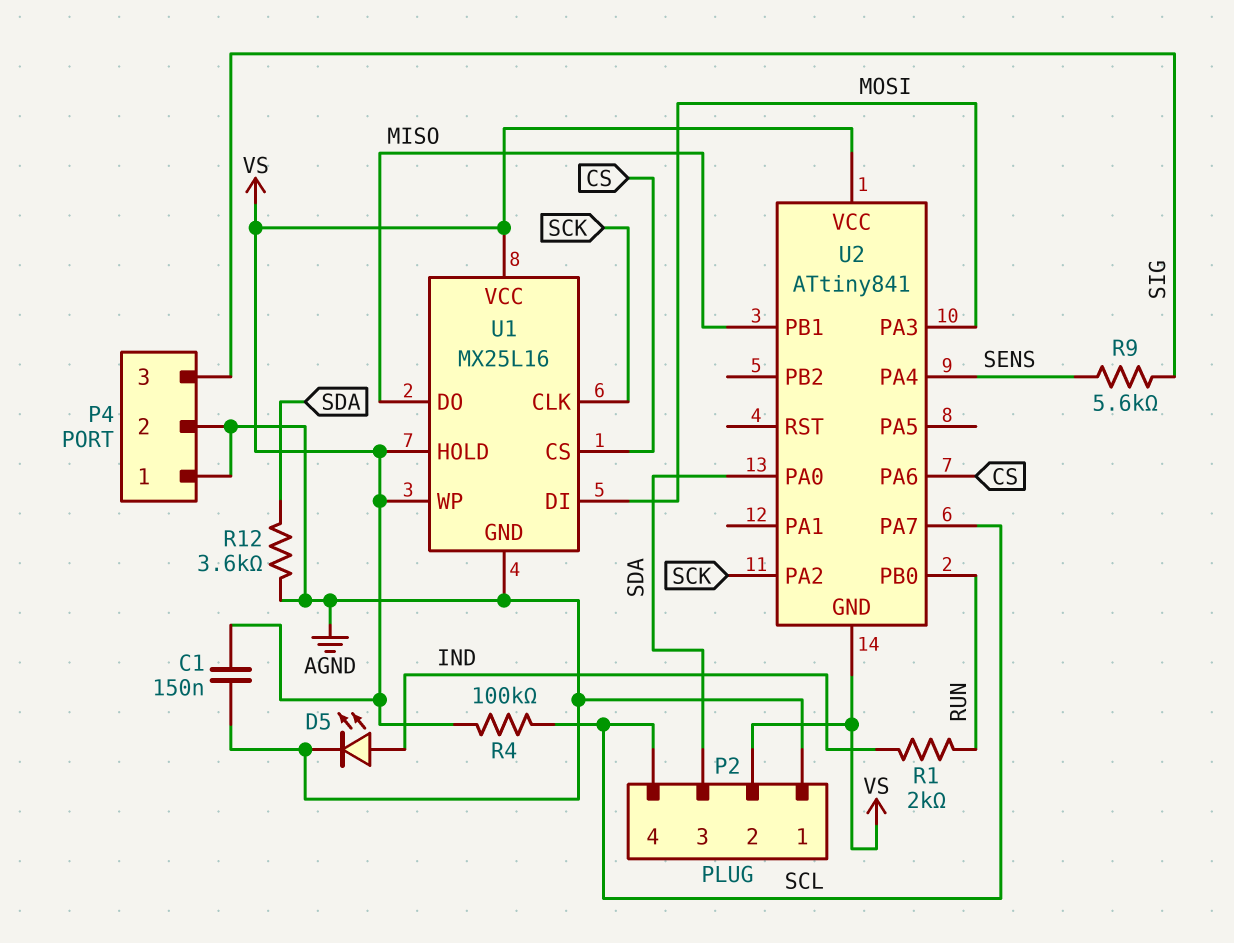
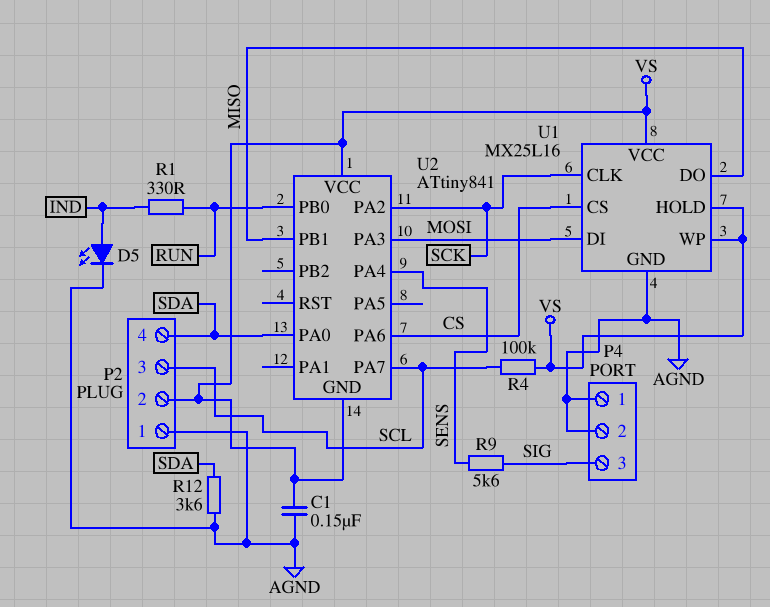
P2 pin 3: SDA -> SCL
P2 pin 4: SCL -> SDA
R1: 2k (IND, RUN) -> 330 (IND, RUN)

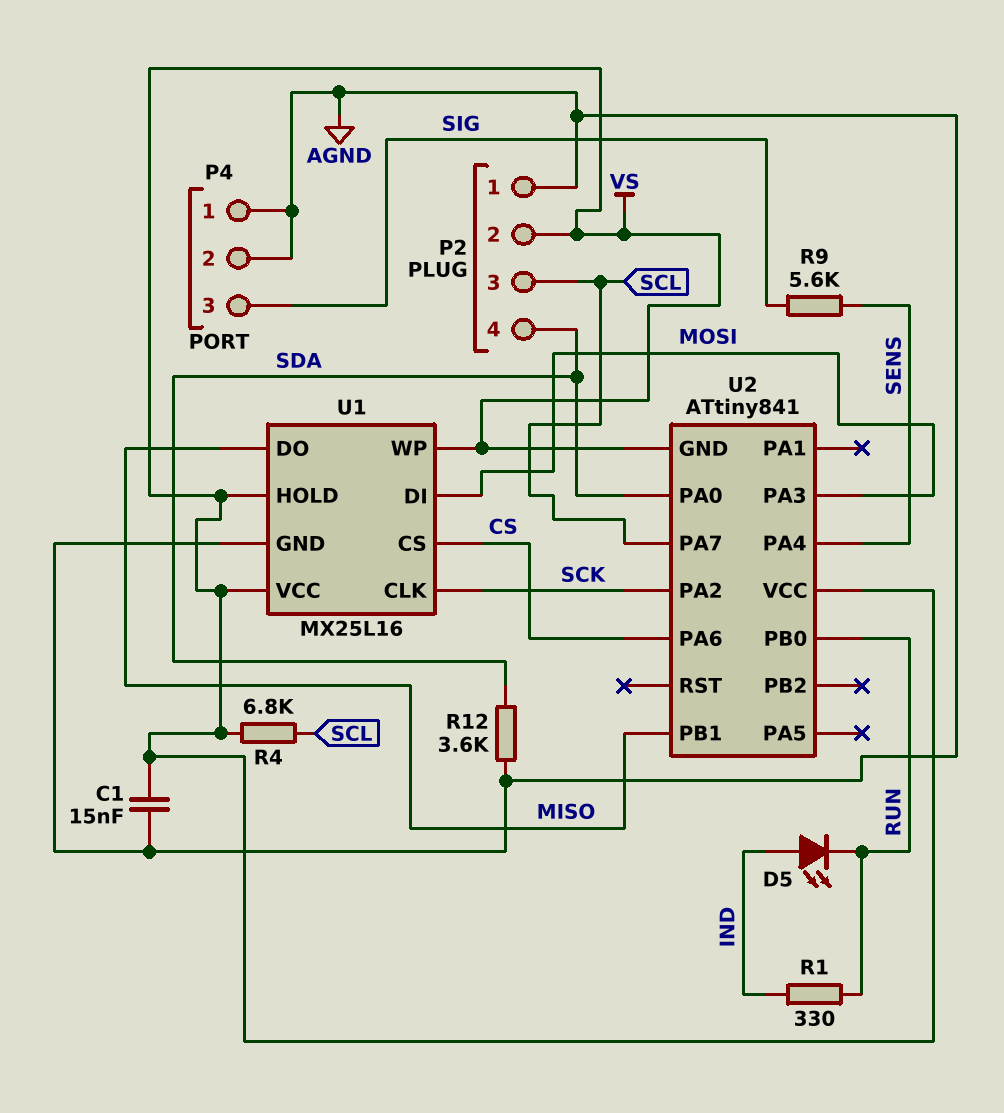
C1: 150nF (AGND, VS) -> 15nF (AGND, VS)
D5: LED (A IND, K AGND) -> LED (A IND, K RUN)
R4: 100k (SCL, VS) -> 6.8k (SCL, VS)

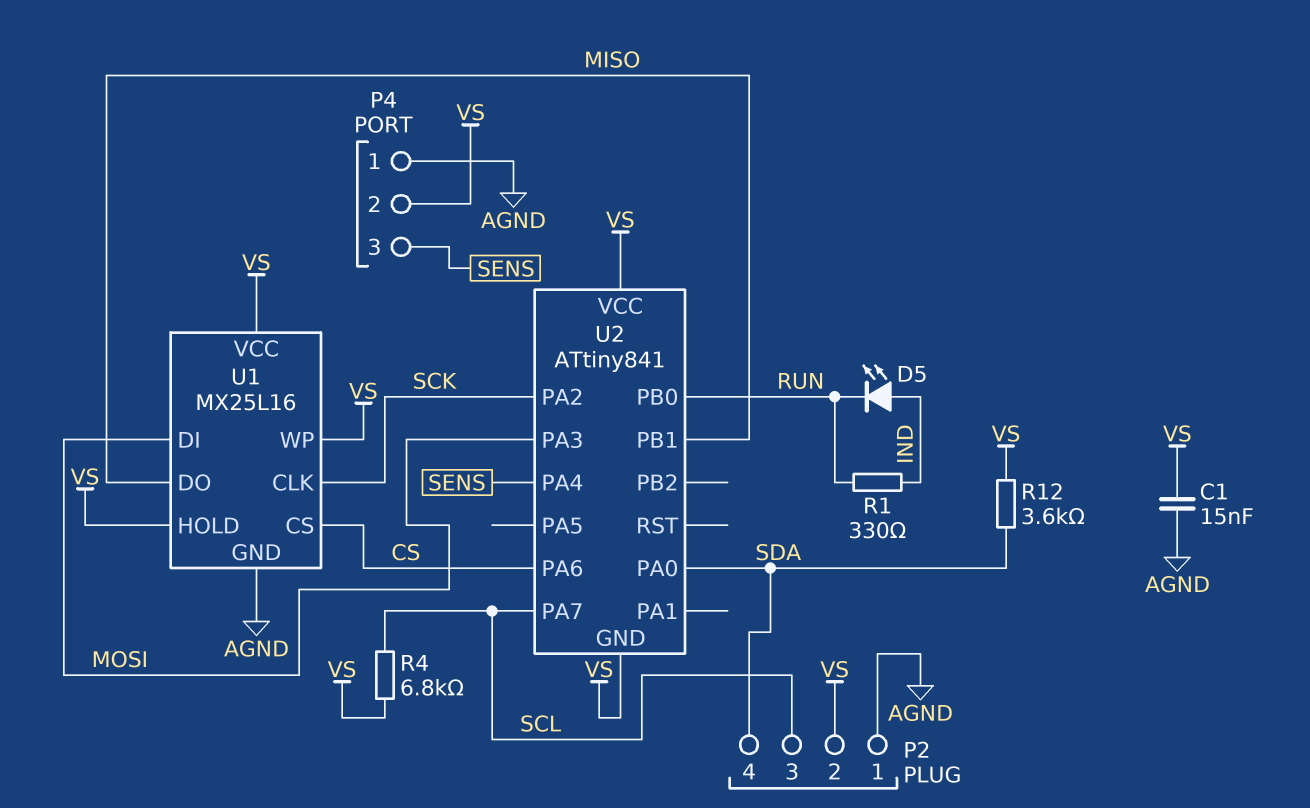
P4 pin 2: AGND -> VS
P4 pin 3: SIG -> SENS
R9: 5.6k (SENS, SIG) -> none
R12: 3.6k (AGND, SDA) -> 3.6k (SDA, VS)

